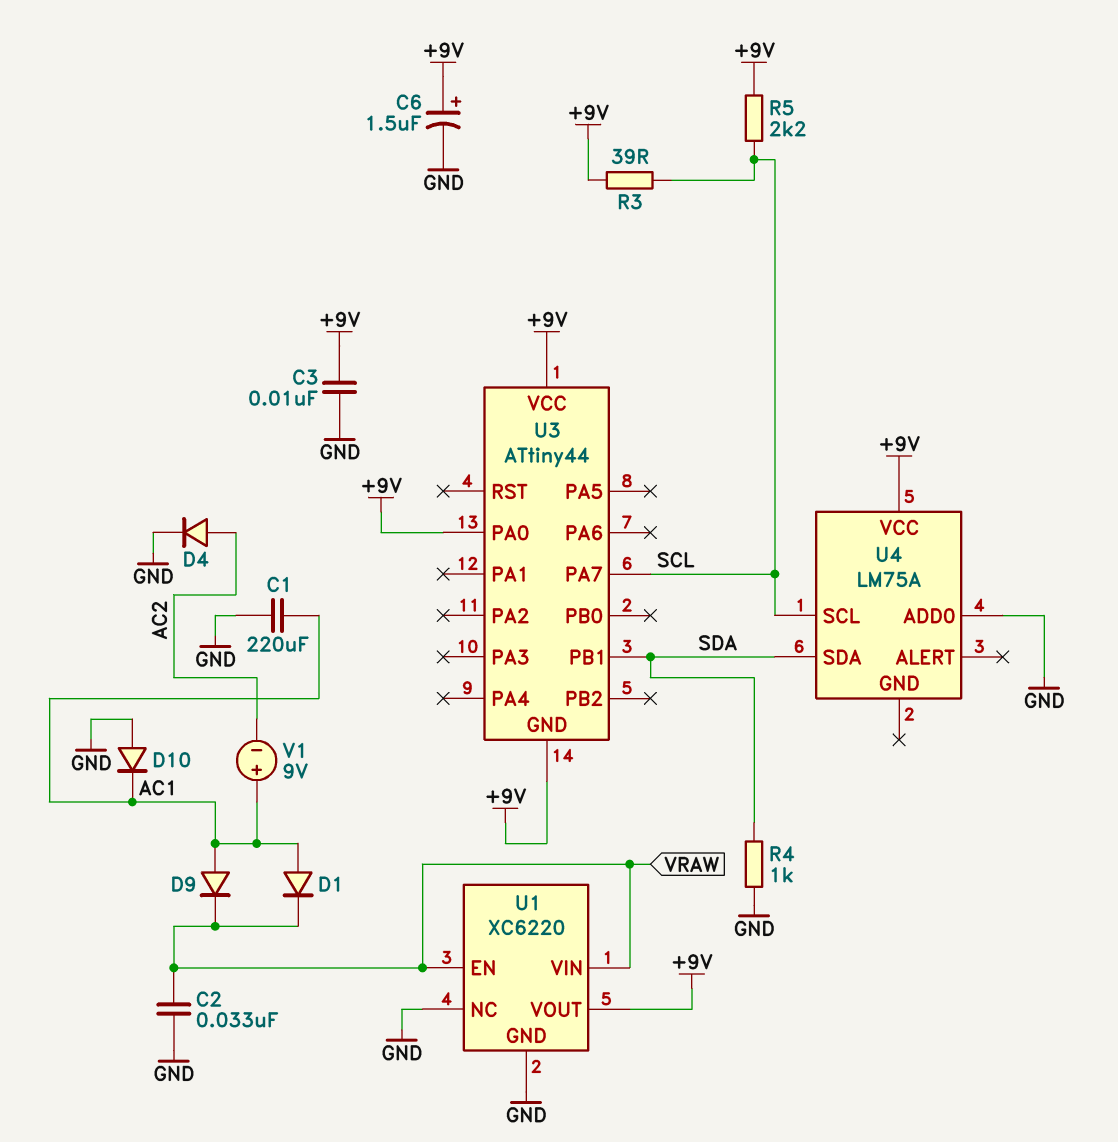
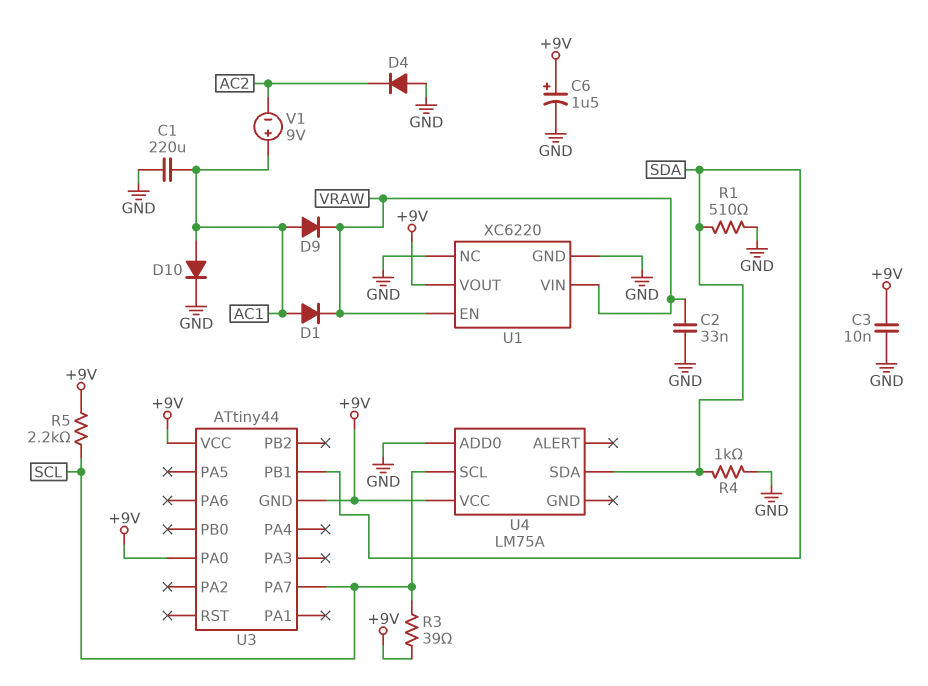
D4: diode (A AC2, K GND) -> diode (A GND, K AC2)
D10: diode (A GND, K AC1) -> diode (A AC1, K GND)
R1: none -> 510 (GND, SDA)

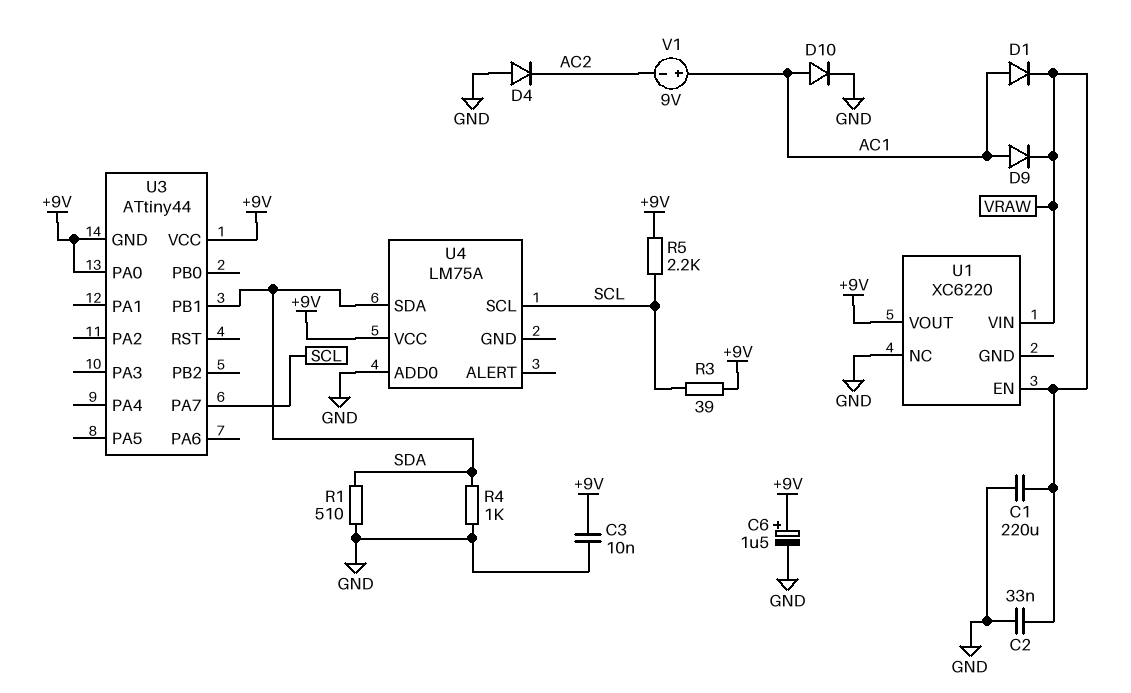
C1: 220uF (AC1, GND) -> 220uF (GND, VRAW)
U1 pin GND: GND -> none

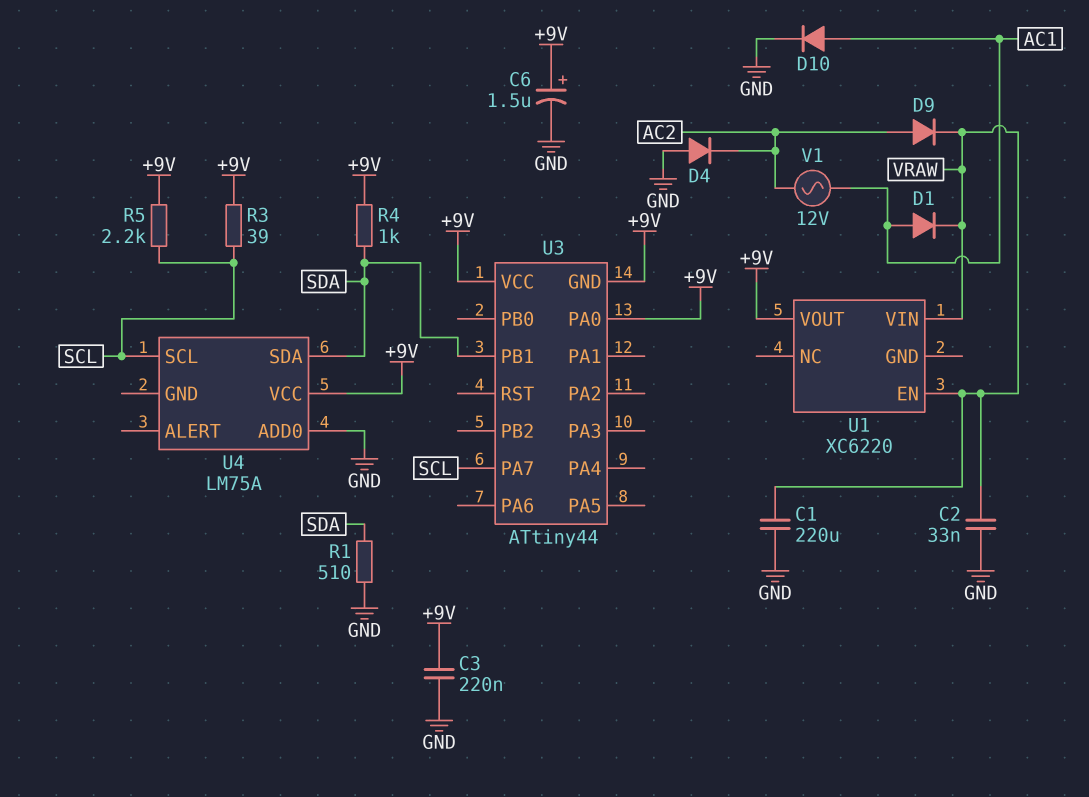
C3: 10nF (+9V, GND) -> 220nF (+9V, GND)
D9: diode (A AC1, K VRAW) -> diode (A AC2, K VRAW)
R4: 1k (GND, SDA) -> 1k (+9V, SDA)
U1 pin NC: GND -> none
V1: 9V (plus AC1, minus AC2) -> AC 12V (AC1, AC2)

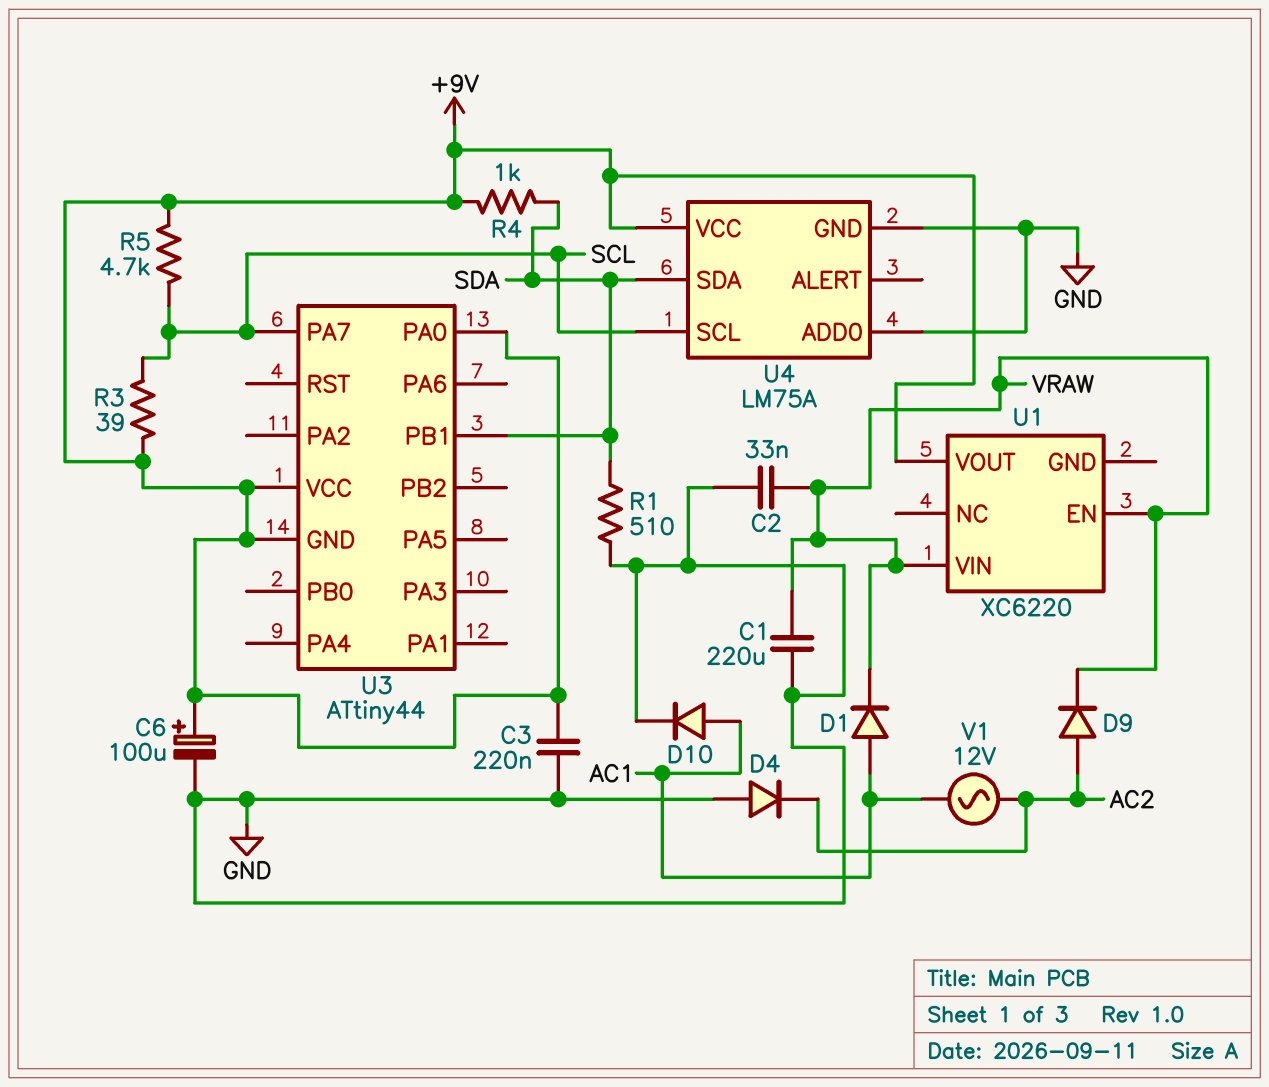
C6: 1.5uF (plus +9V, minus GND) -> 100uF (plus +9V, minus GND)
R5: 2.2k (+9V, SCL) -> 4.7k (+9V, SCL)
U4 pin GND: none -> GND

